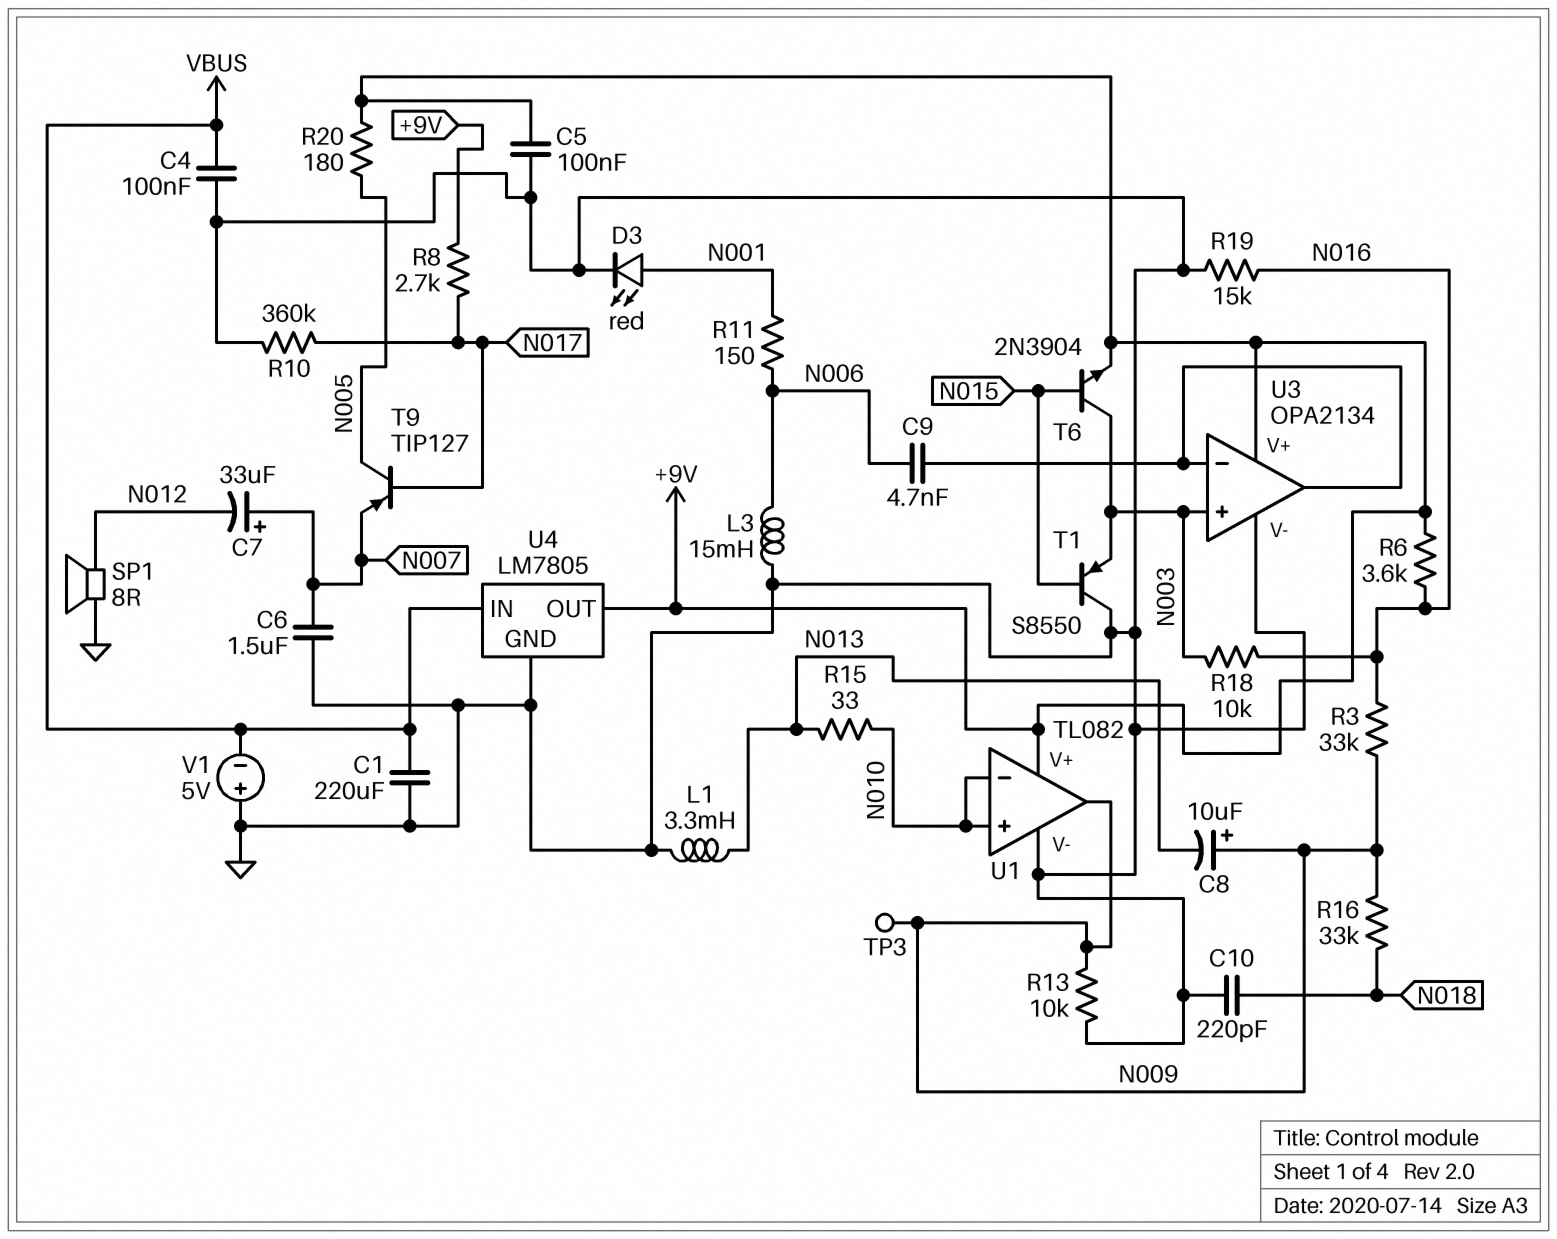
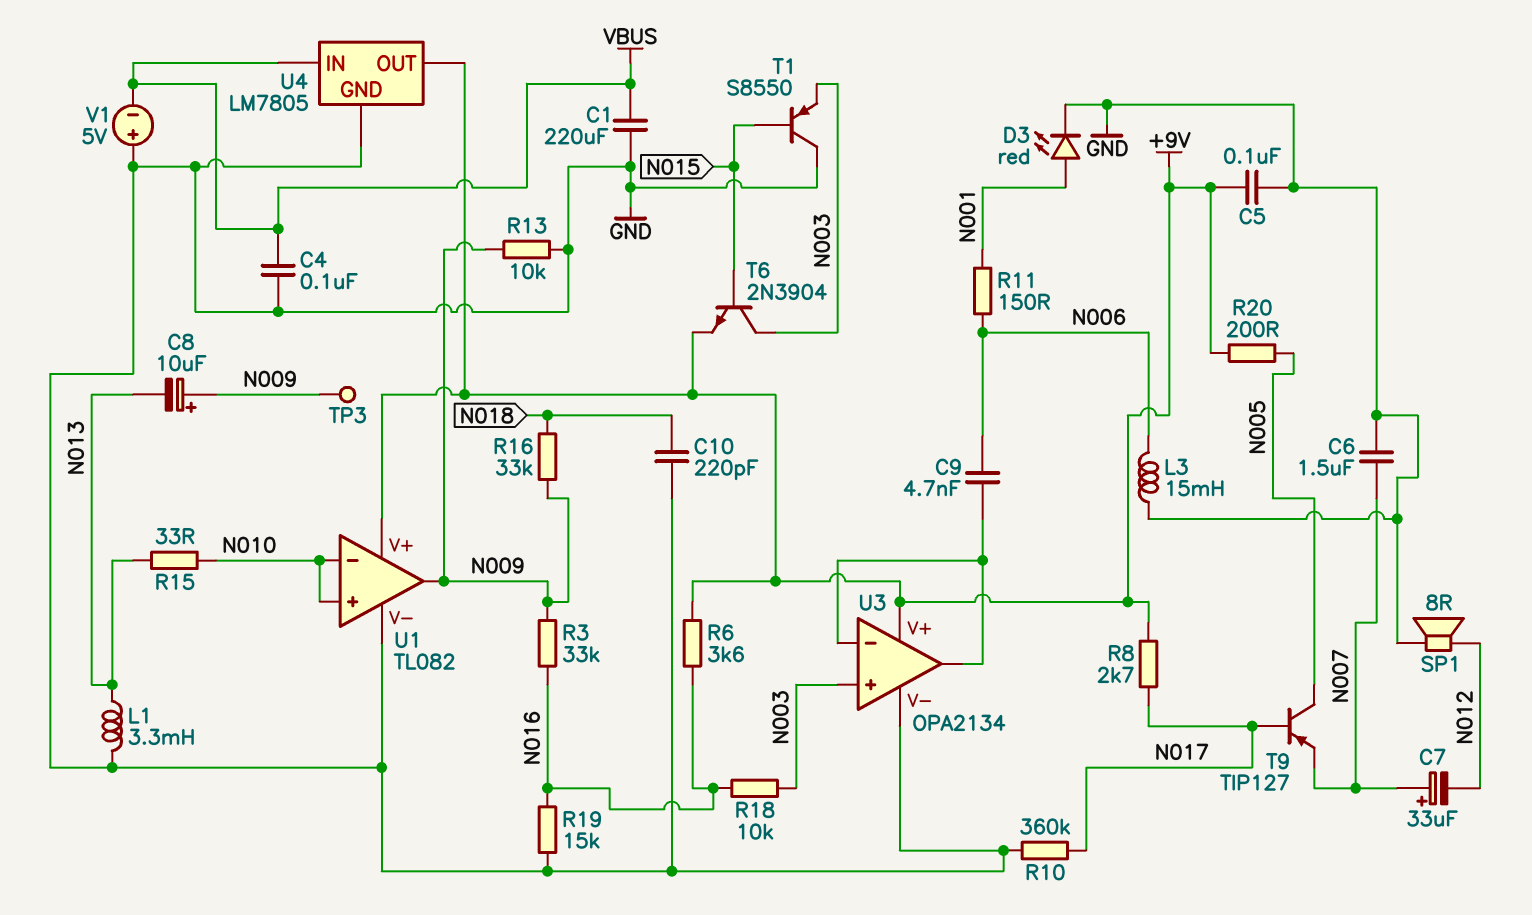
R20: 180 (+9V, N005) -> 200 (+9V, N005)

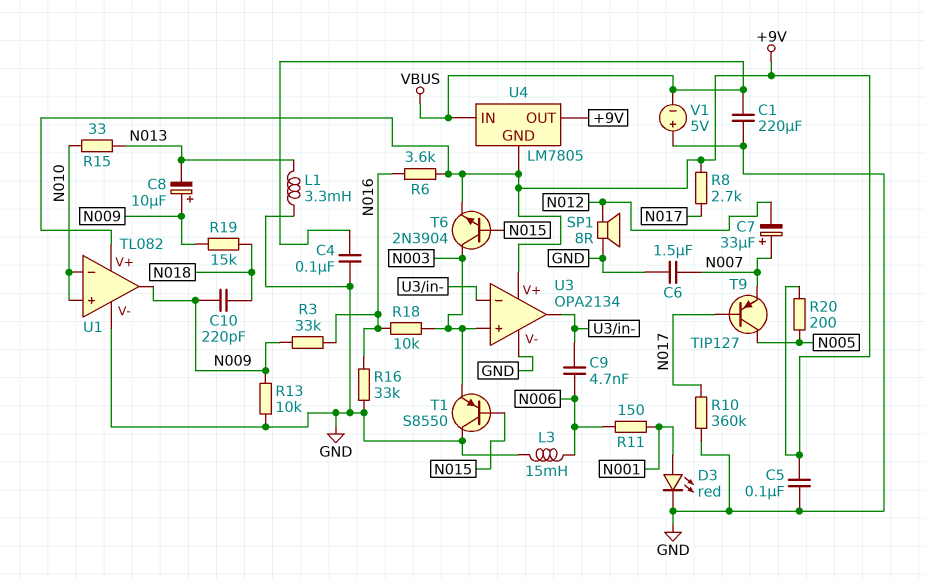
C10: 220pF (GND, N018) -> 220pF (N009, N018)
R16: 33k (N009, N018) -> 33k (GND, N016)
R19: 15k (GND, N016) -> 15k (N009, N018)
TP3: test point (N009) -> none
U4 pin GND: GND -> +9V

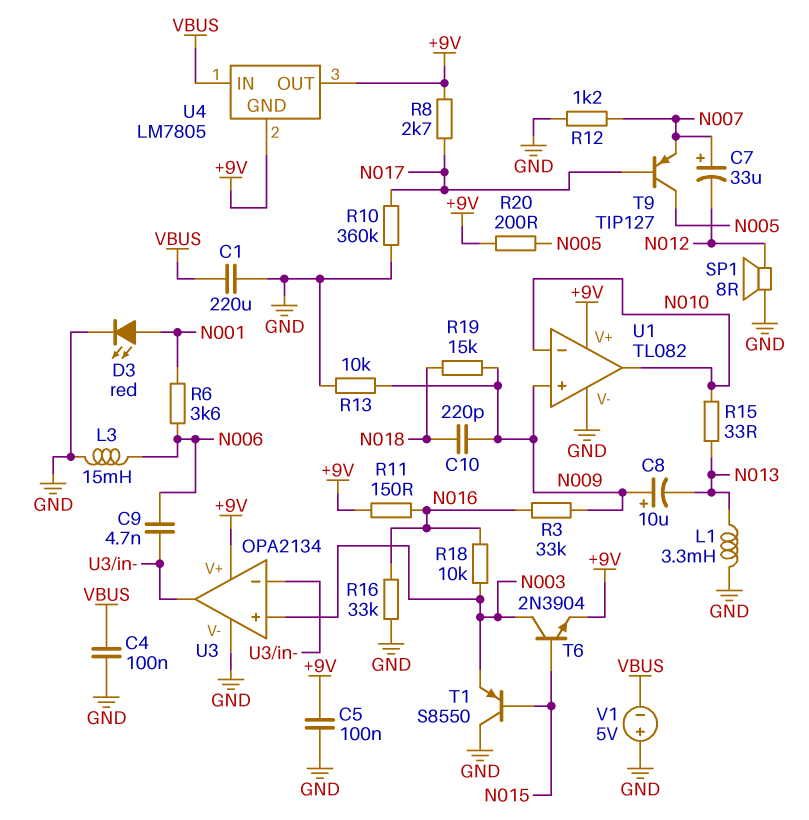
C6: 1.5uF (GND, N007) -> none
R6: 3.6k (+9V, N016) -> 3.6k (N001, N006)
R11: 150 (N001, N006) -> 150 (+9V, N016)
R12: none -> 1.2k (GND, N007)
U1 pin in+: N010 -> N009
U1 pin out: N009 -> N010

